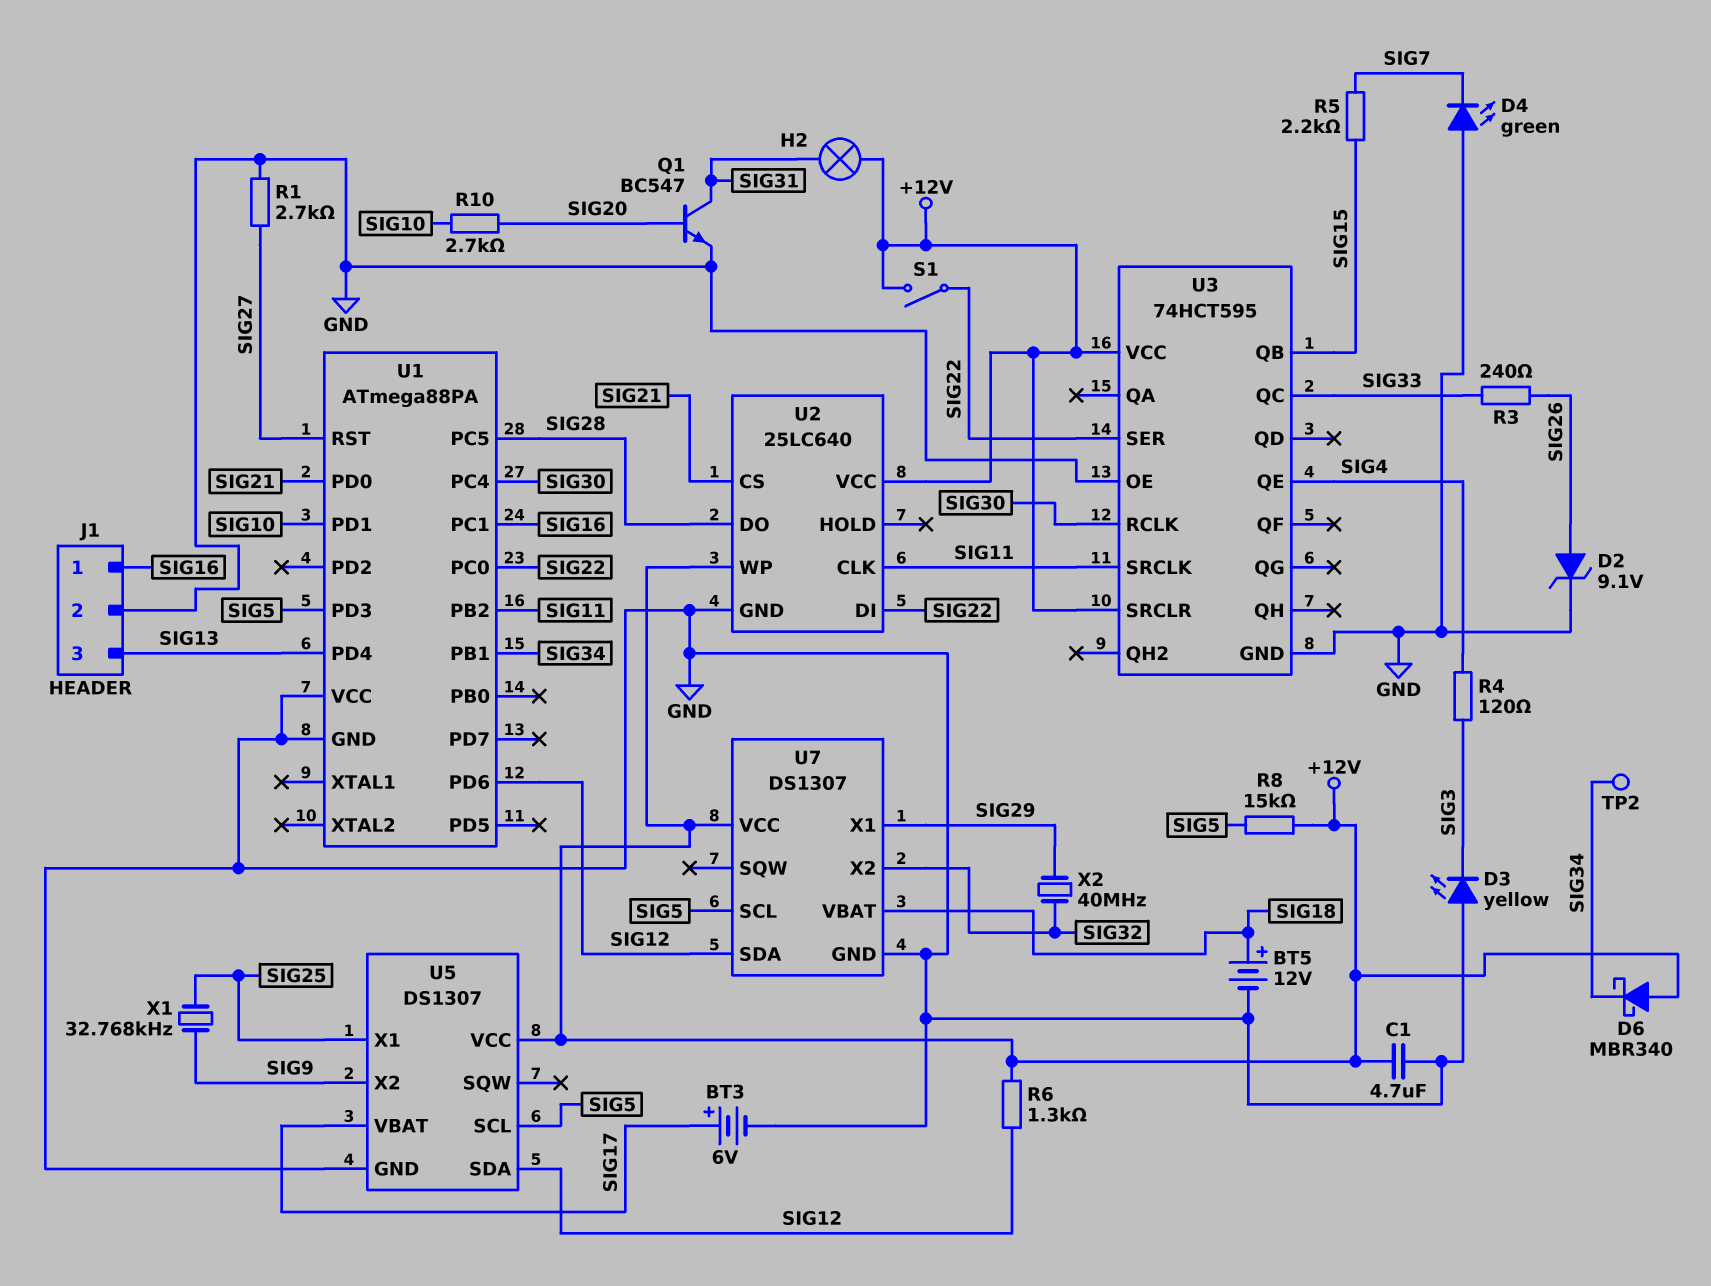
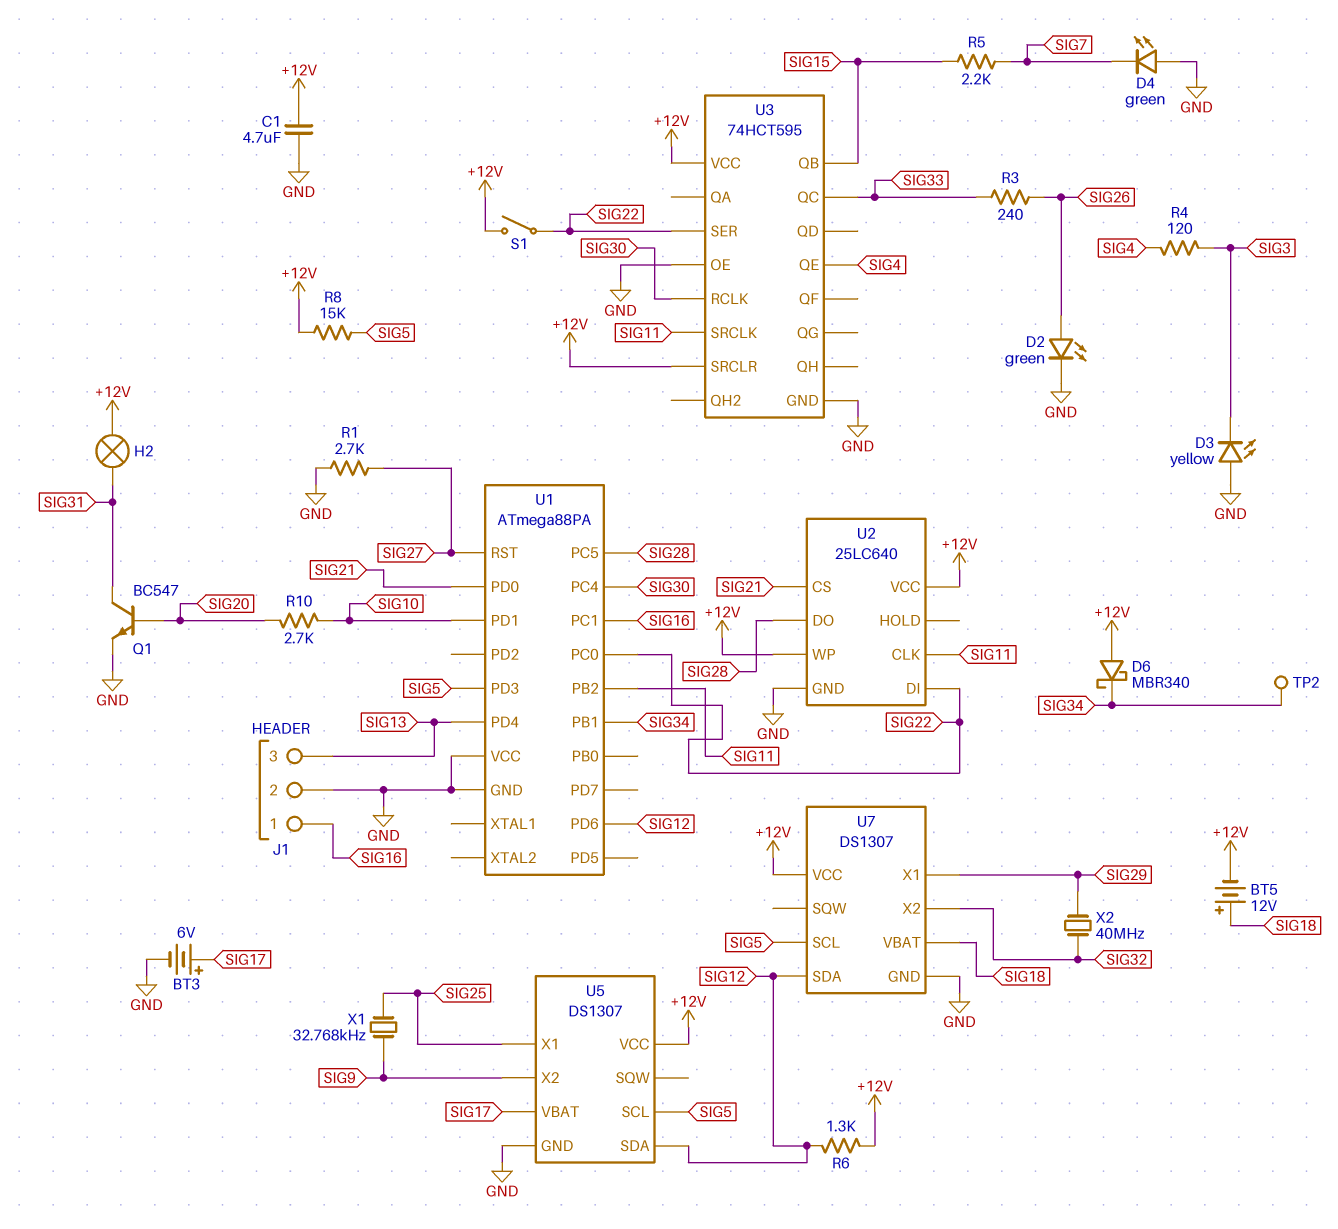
BT5: 12V (plus SIG18, minus GND) -> 12V (plus SIG18, minus +12V)
D2: zener 9.1V (A SIG26, K GND) -> LED green (A SIG26, K GND)

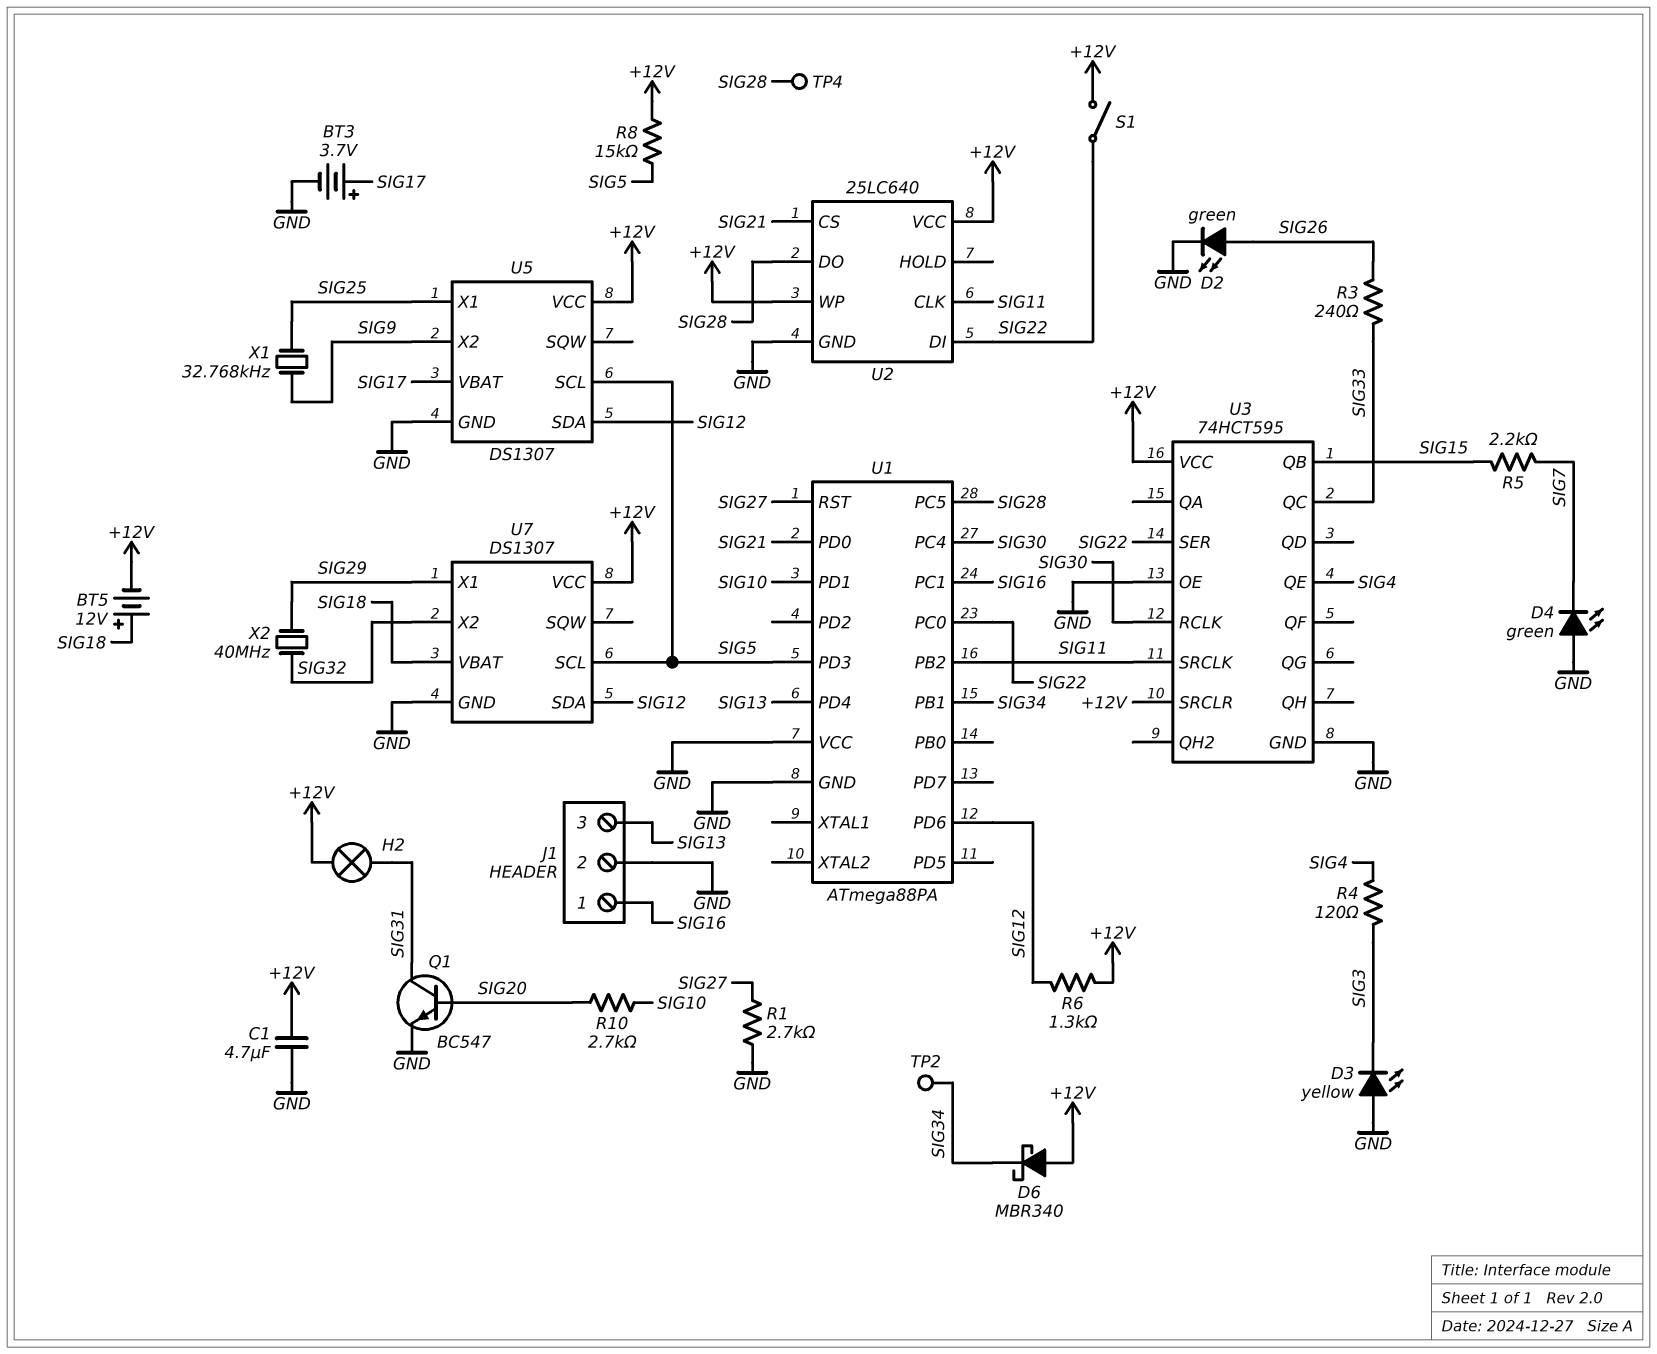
BT3: 6V (plus SIG17, minus GND) -> 3.7V (plus SIG17, minus GND)
TP4: none -> test point (SIG28)

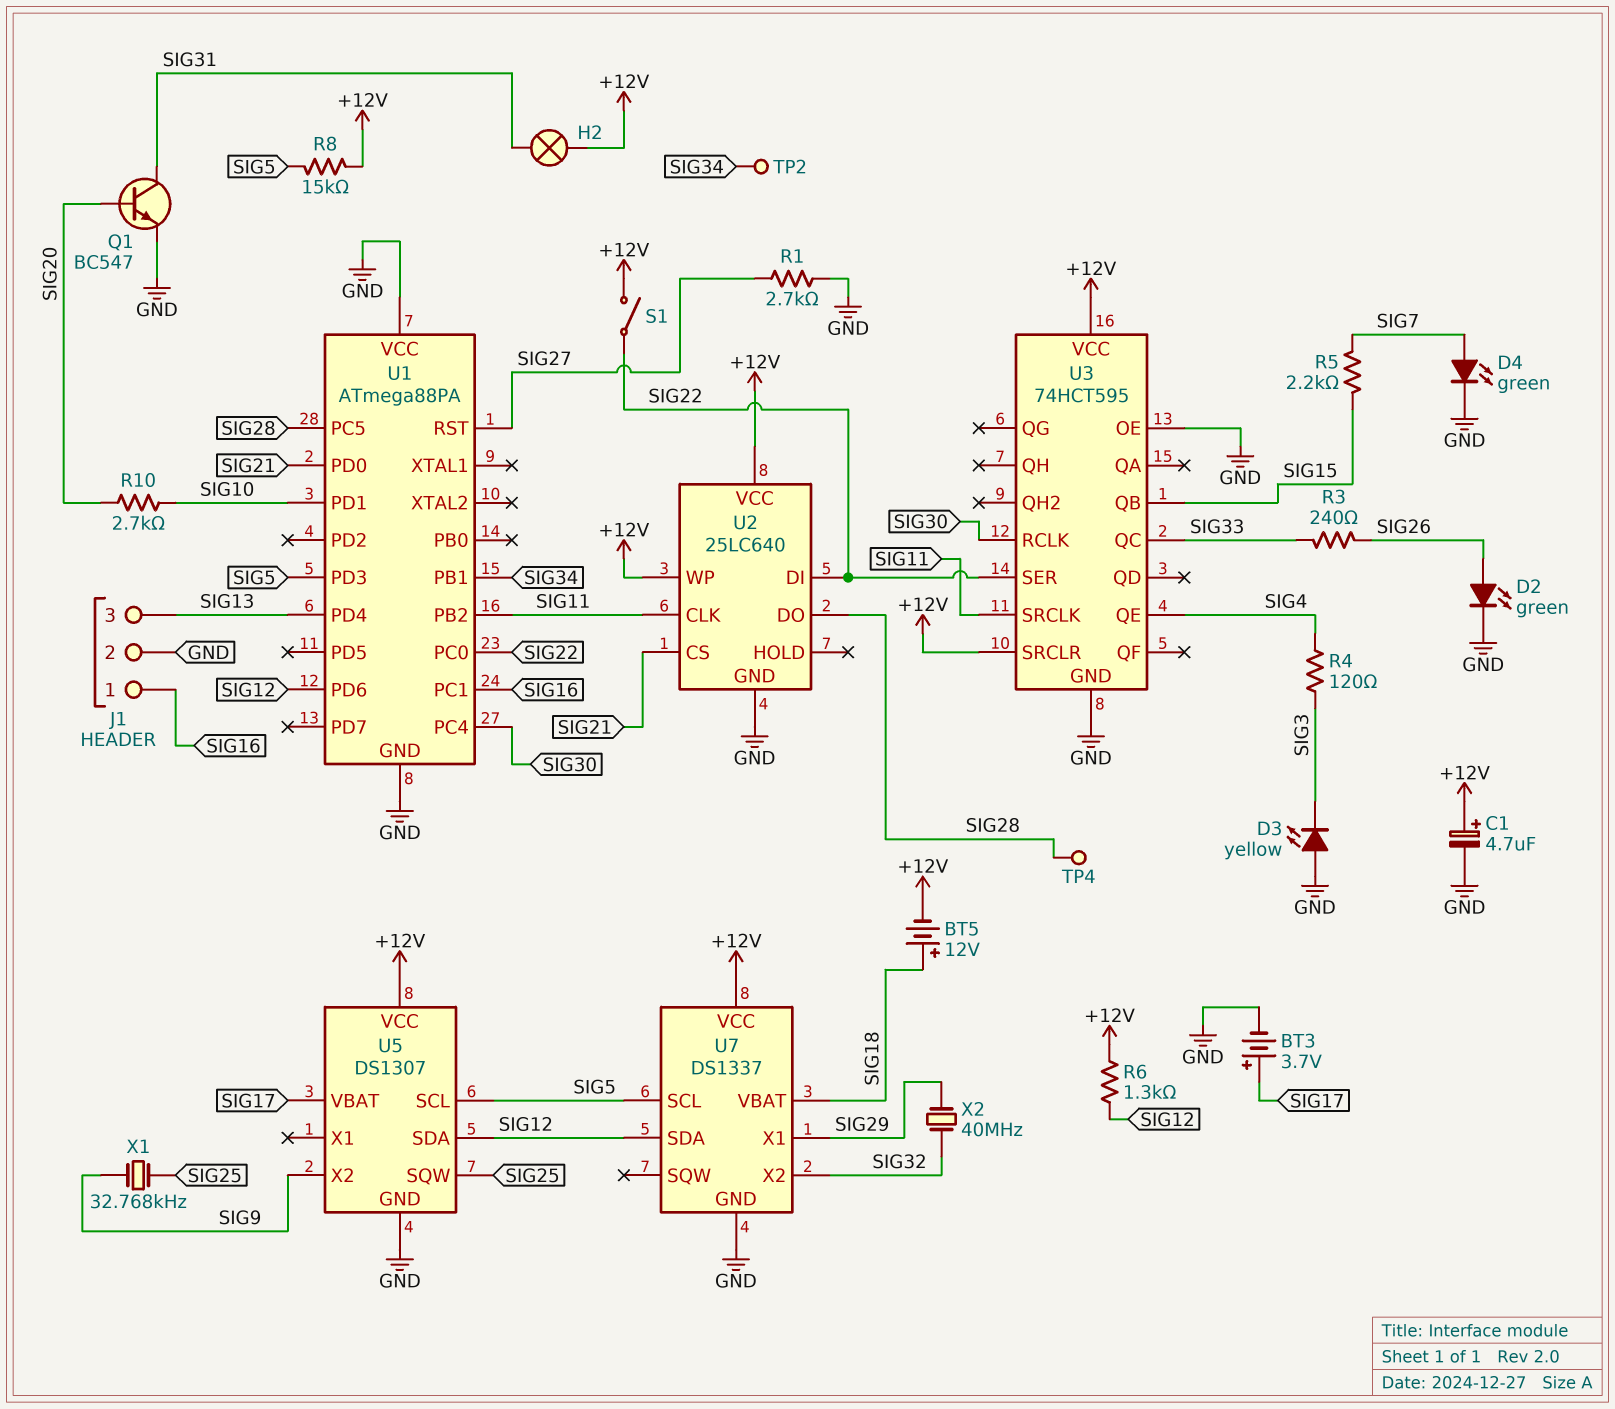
C1: 4.7uF (+12V, GND) -> 4.7uF (plus +12V, minus GND)
D4: LED green (A GND, K SIG7) -> LED green (A SIG7, K GND)
D6: schottky MBR340 (A +12V, K SIG34) -> none
U5 pin SQW: none -> SIG25
U5 pin X1: SIG25 -> none
U7: DS1307 -> DS1337

